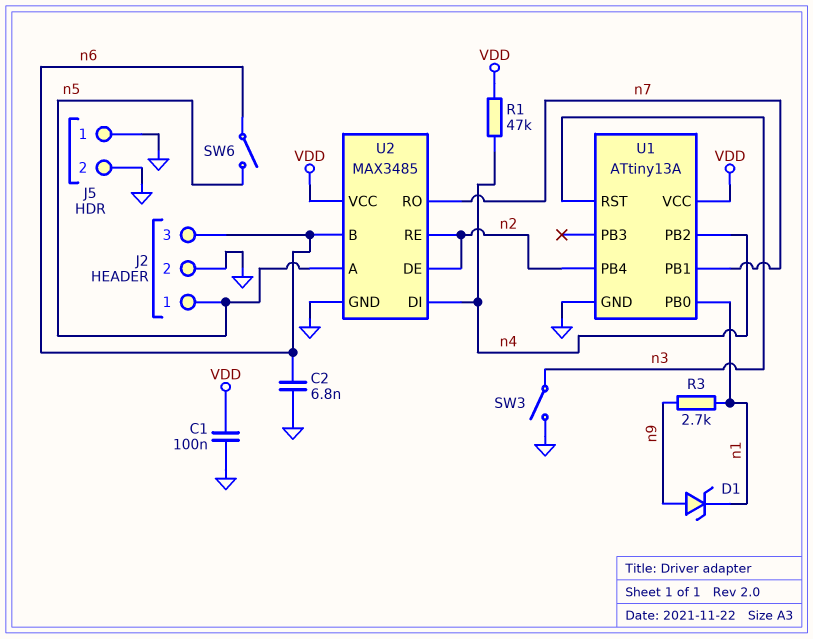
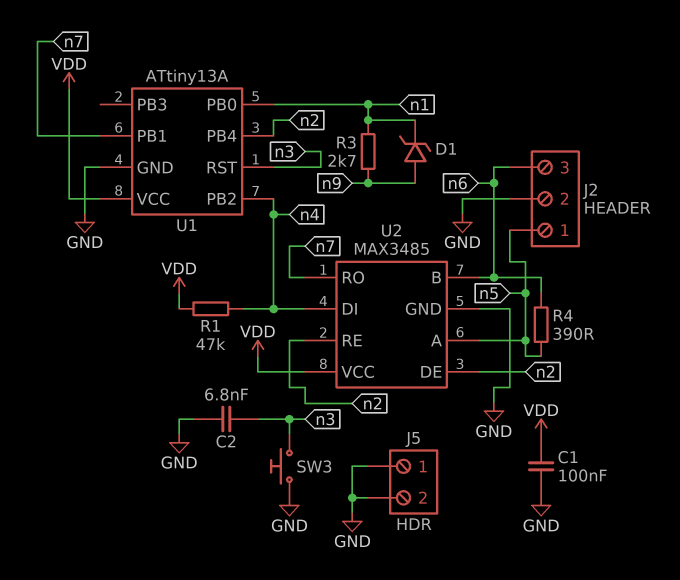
C2: 6.8nF (GND, n6) -> 6.8nF (GND, n3)
R4: none -> 390 (n5, n6)
SW3: switch (GND, n3) -> button (GND, n3)
SW6: switch (n5, n6) -> none

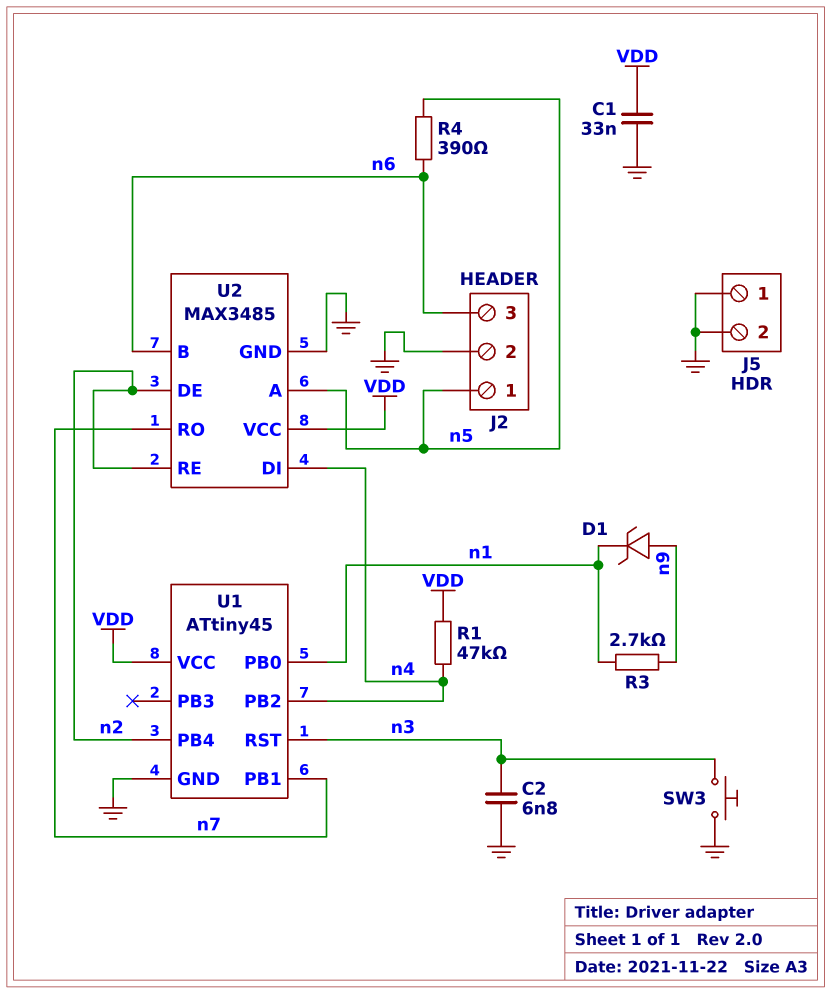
C1: 100nF (GND, VDD) -> 33nF (GND, VDD)
U1: ATtiny13A -> ATtiny45

